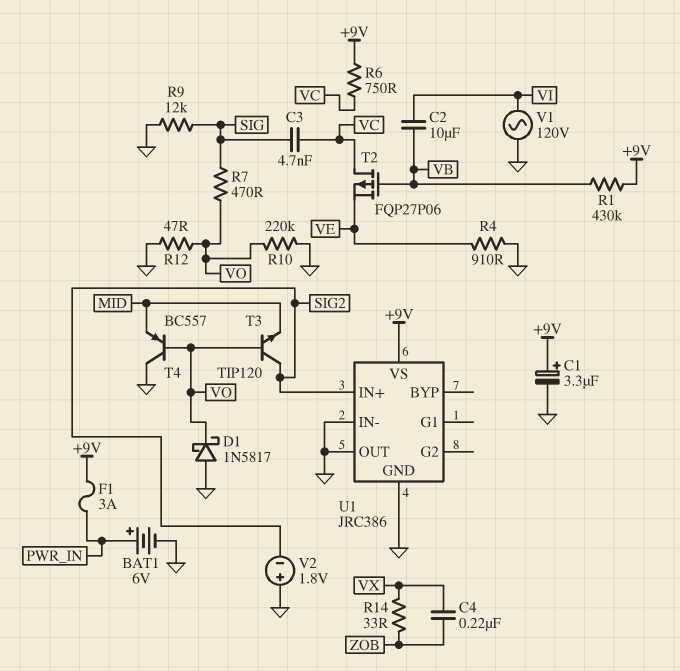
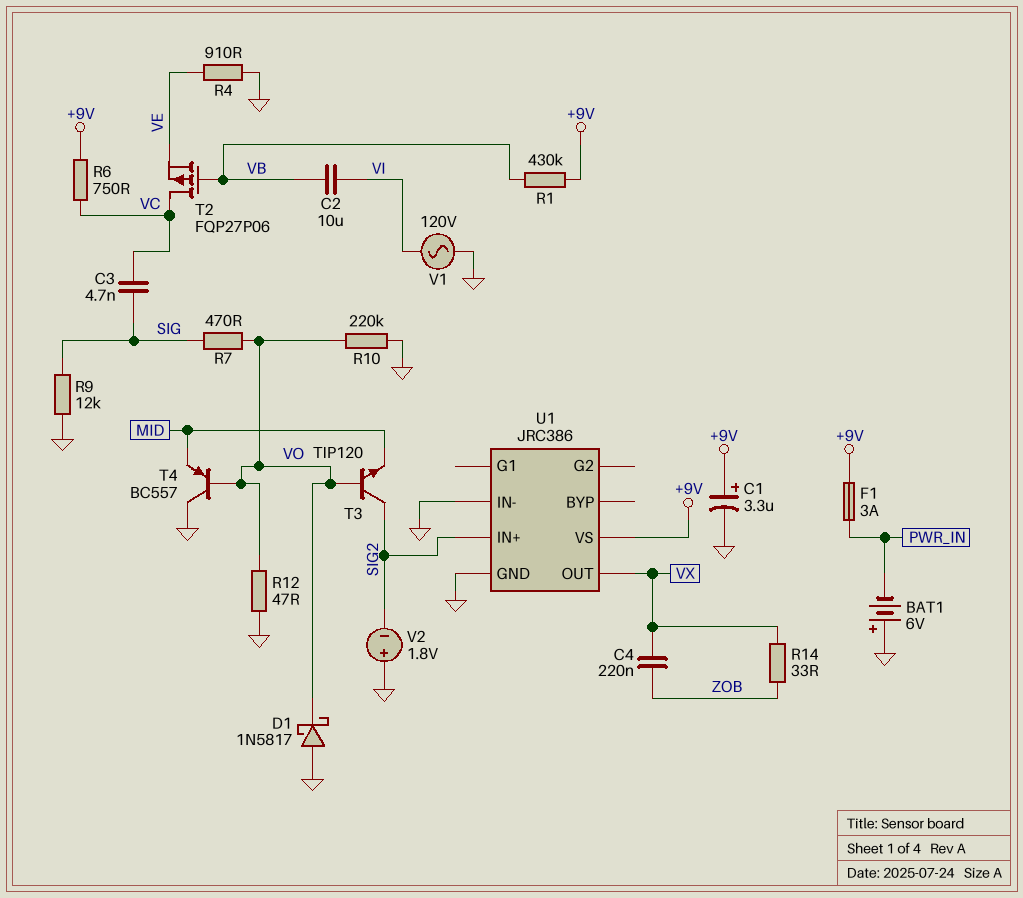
BAT1: 6V (plus PWR_IN, minus GND) -> 6V (plus GND, minus PWR_IN)
U1 pin OUT: GND -> VX

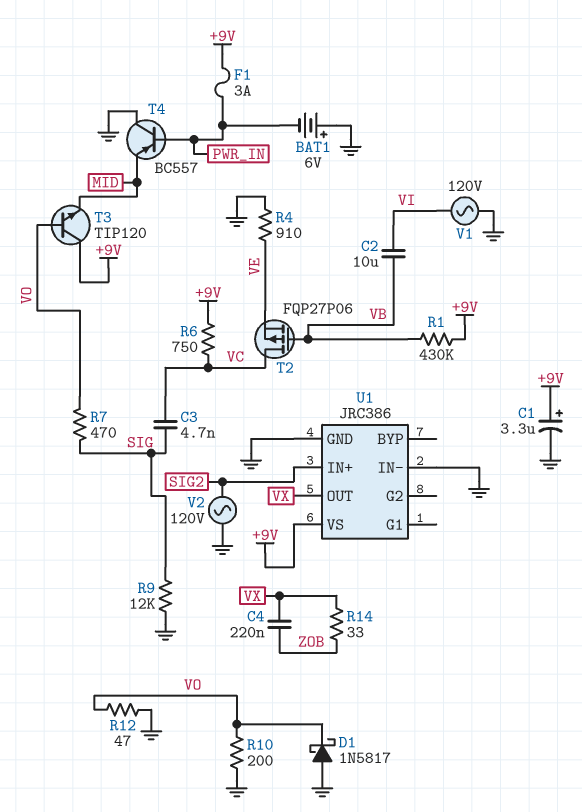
R10: 220k (GND, VO) -> 200 (GND, VO)
T3: NPN TIP120 (B VO, C SIG2, E MID) -> NPN TIP120 (B VO, C +9V, E MID)
T4: PNP BC557 (B VO, C GND, E MID) -> PNP BC557 (B PWR_IN, C GND, E MID)
V2: 1.8V (plus GND, minus SIG2) -> AC 120V (GND, SIG2)

